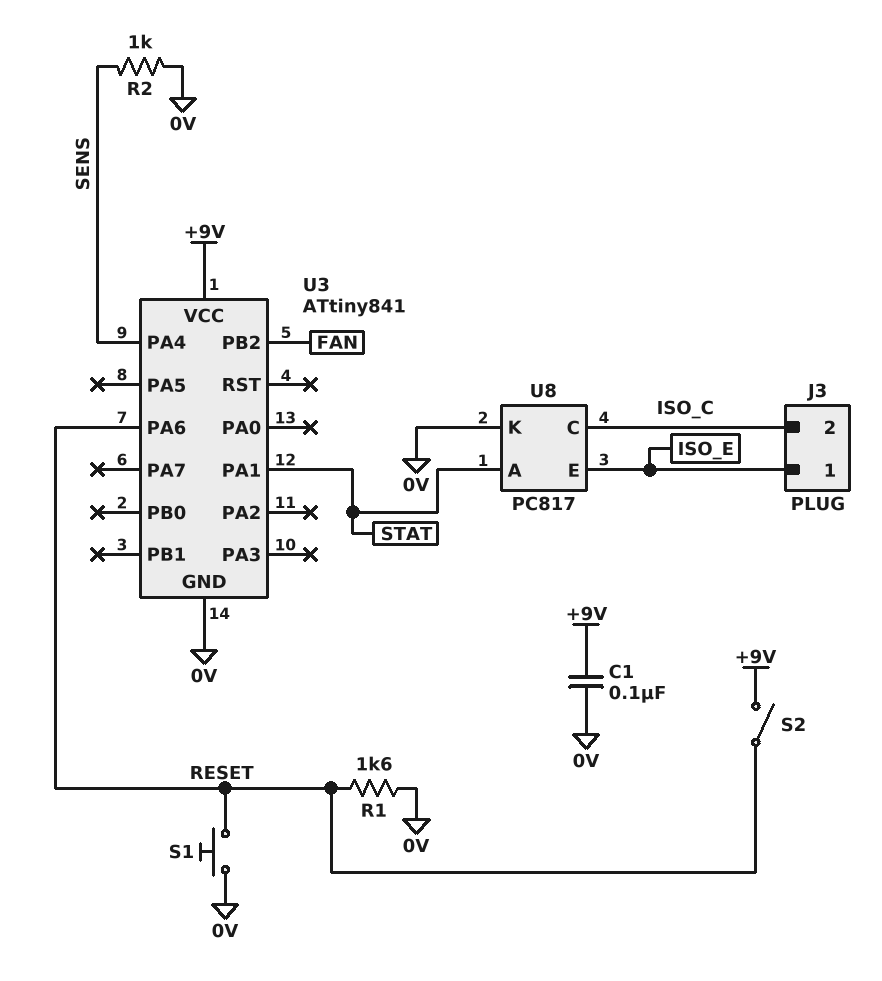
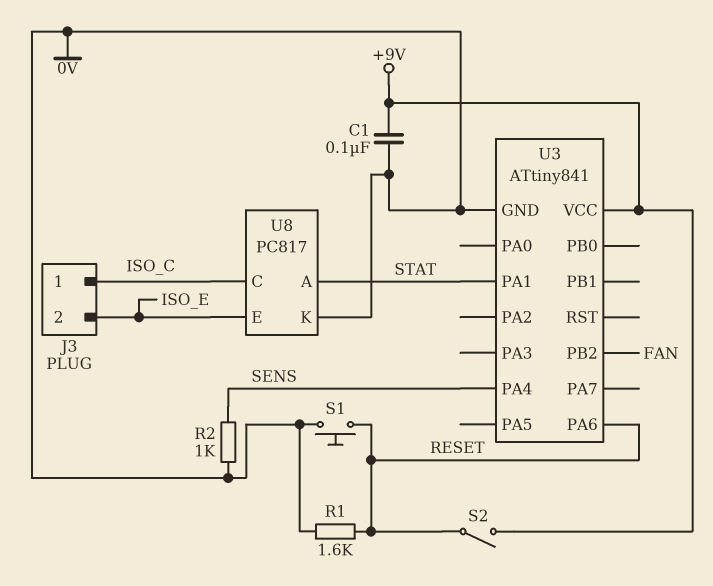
J3 pin 1: ISO_E -> ISO_C
J3 pin 2: ISO_C -> ISO_E

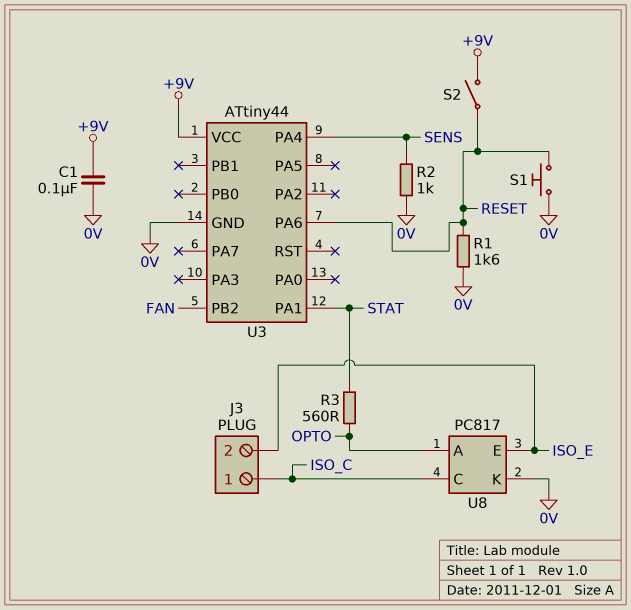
R3: none -> 560 (OPTO, STAT)
U3: ATtiny841 -> ATtiny44
U8 pin A: STAT -> OPTO

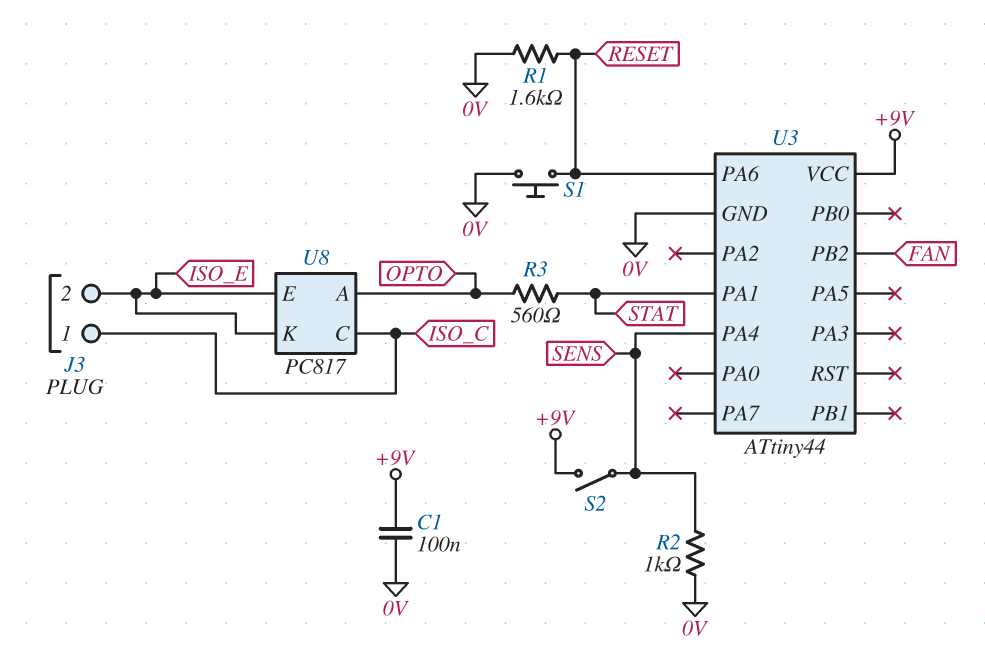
S2: switch (+9V, RESET) -> switch (+9V, SENS)
U8 pin K: 0V -> ISO_E

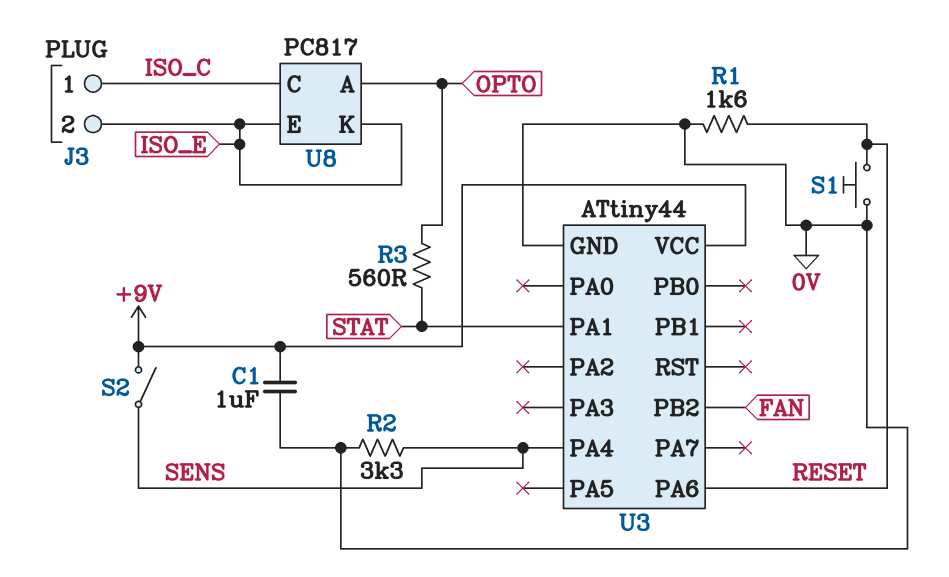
C1: 100nF (+9V, 0V) -> 1uF (+9V, 0V)
R2: 1k (0V, SENS) -> 3.3k (0V, SENS)

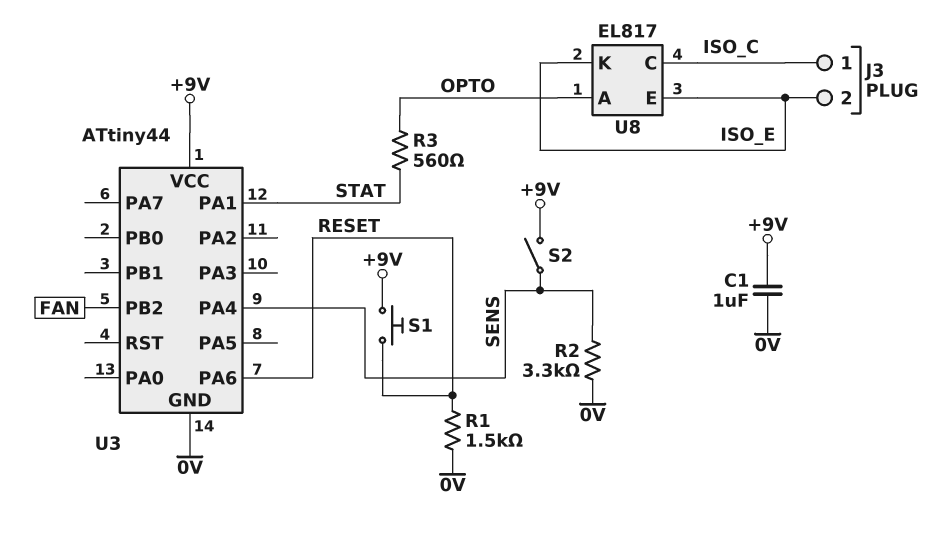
R1: 1.6k (0V, RESET) -> 1.5k (0V, RESET)
S1: button (0V, RESET) -> button (+9V, RESET)
U8: PC817 -> EL817

